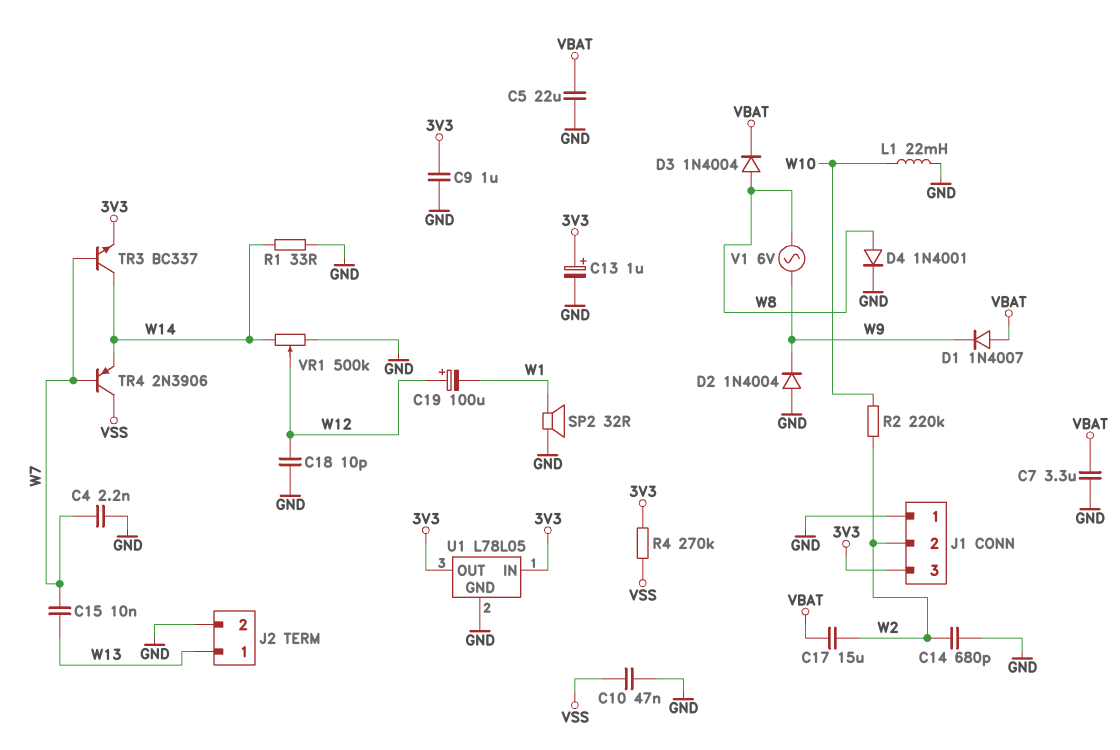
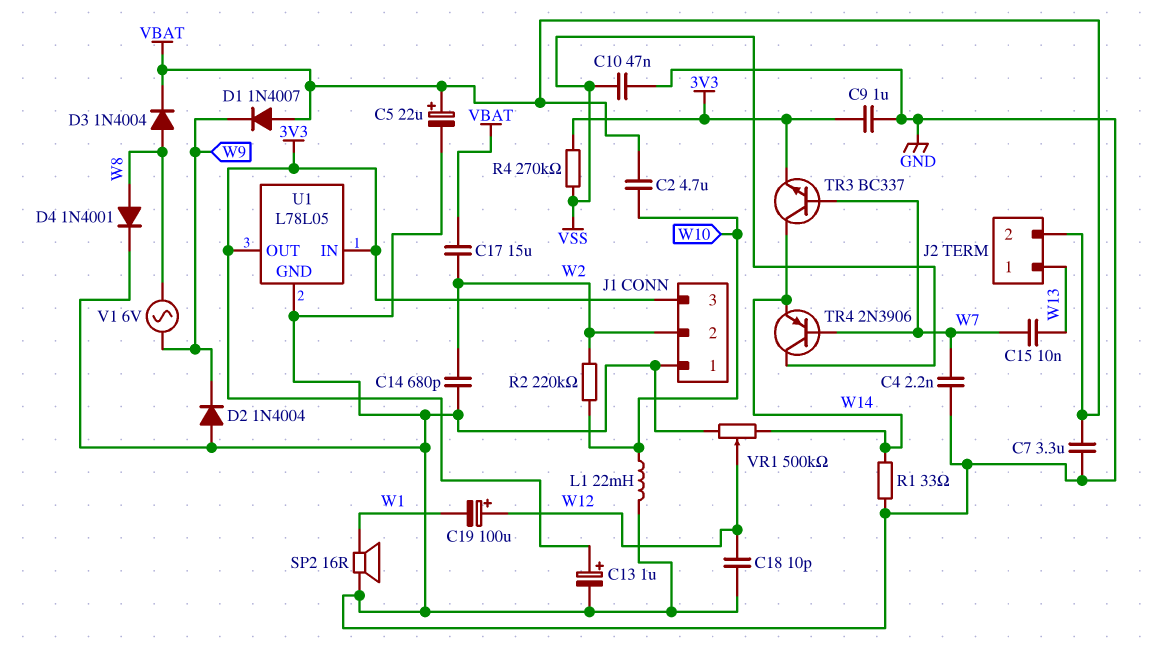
C2: none -> 4.7uF (VBAT, W10)
C5: 22uF (GND, VBAT) -> 22uF (plus VBAT, minus GND)
J2 pin 2: GND -> VBAT
SP2: speaker 32R (GND, W1) -> speaker 16R (GND, W1)

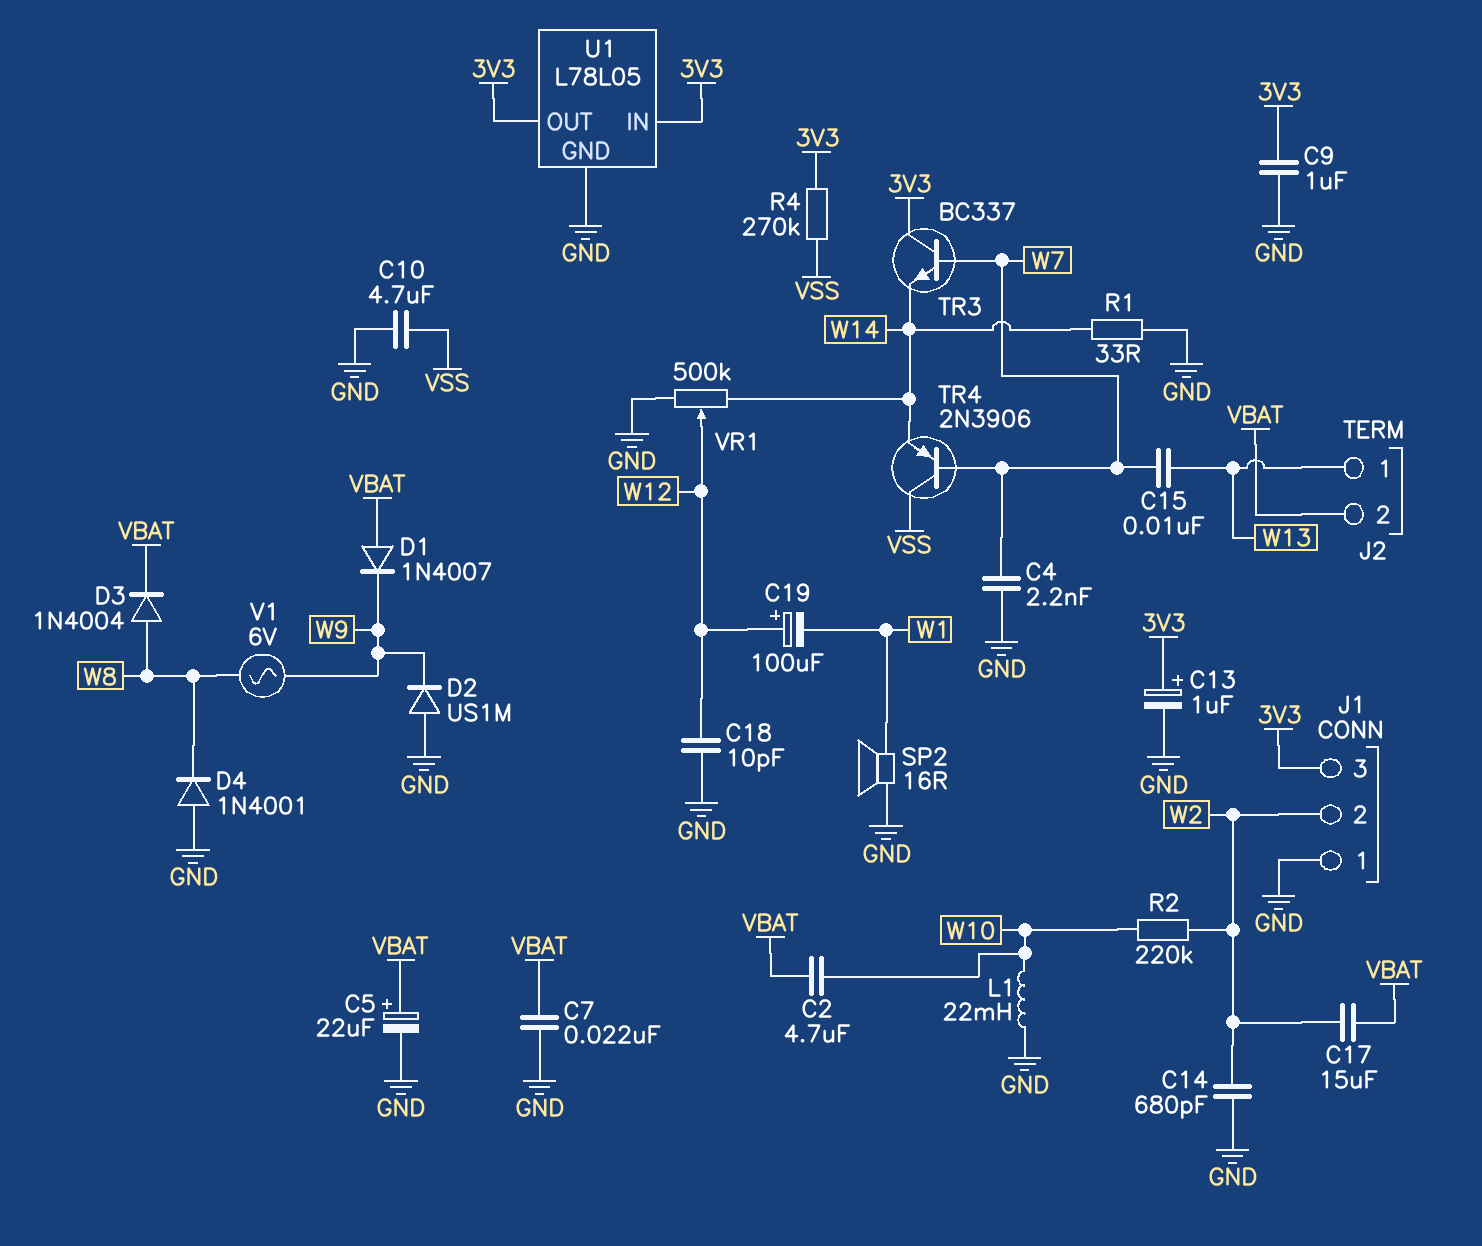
C7: 3.3uF (GND, VBAT) -> 22nF (GND, VBAT)
C10: 47nF (GND, VSS) -> 4.7uF (GND, VSS)
D2: diode 1N4004 (A GND, K W9) -> diode US1M (A GND, K W9)
D4: diode 1N4001 (A W8, K GND) -> diode 1N4001 (A GND, K W8)
TR3: NPN BC337 (B W7, C W14, E 3V3) -> NPN BC337 (B W7, C 3V3, E W14)

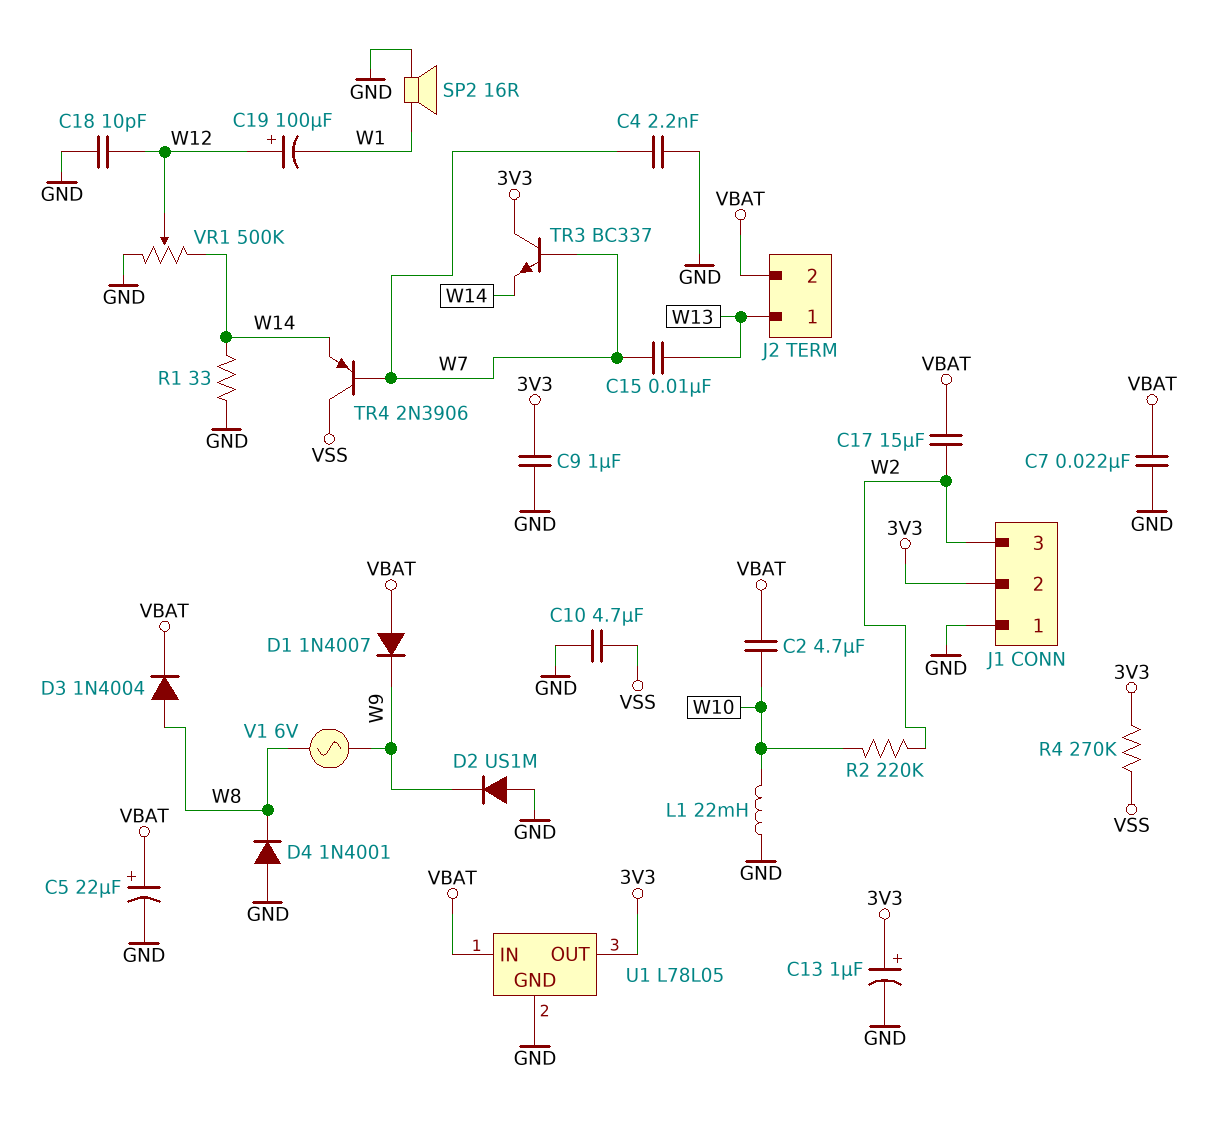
C14: 680pF (GND, W2) -> none
J1 pin 2: W2 -> 3V3
J1 pin 3: 3V3 -> W2
U1 pin IN: 3V3 -> VBAT

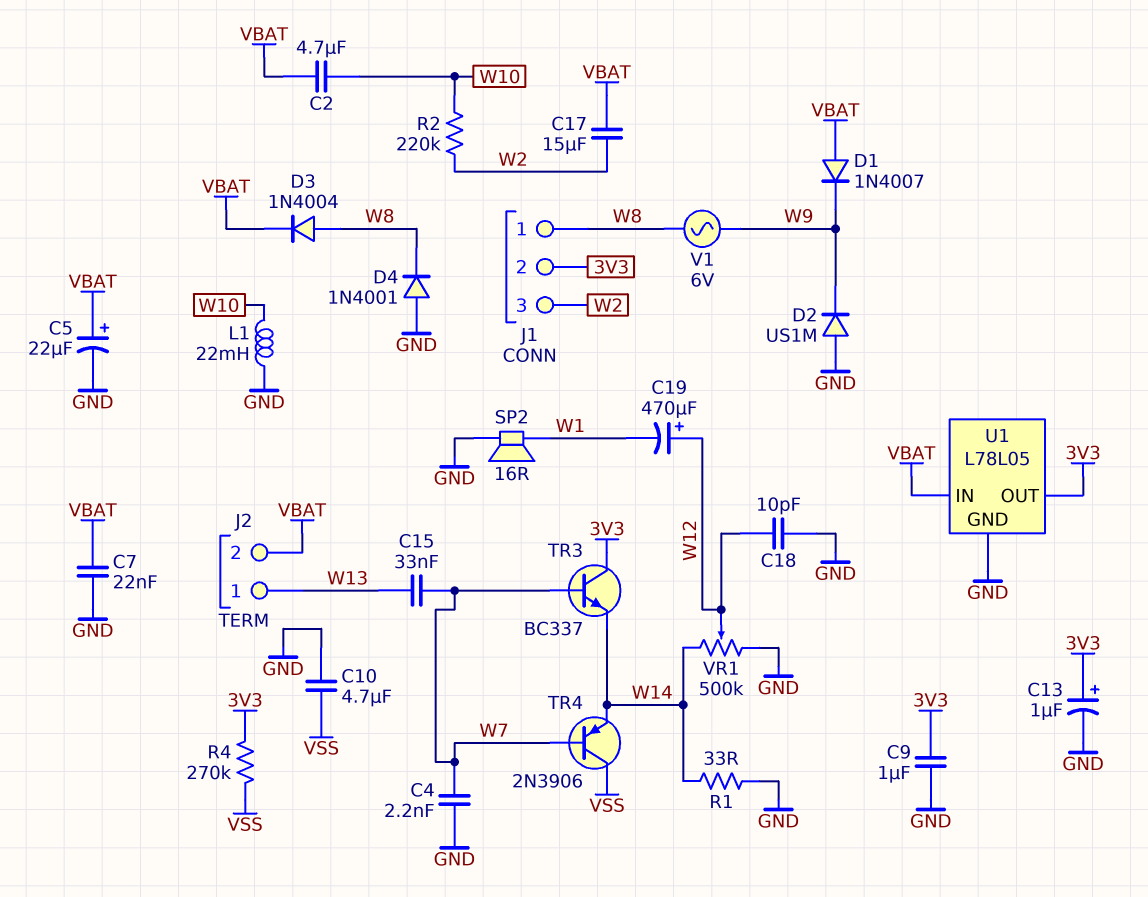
C15: 10nF (W7, W13) -> 33nF (W7, W13)
C19: 100uF (plus W12, minus W1) -> 470uF (plus W12, minus W1)
J1 pin 1: GND -> W8

